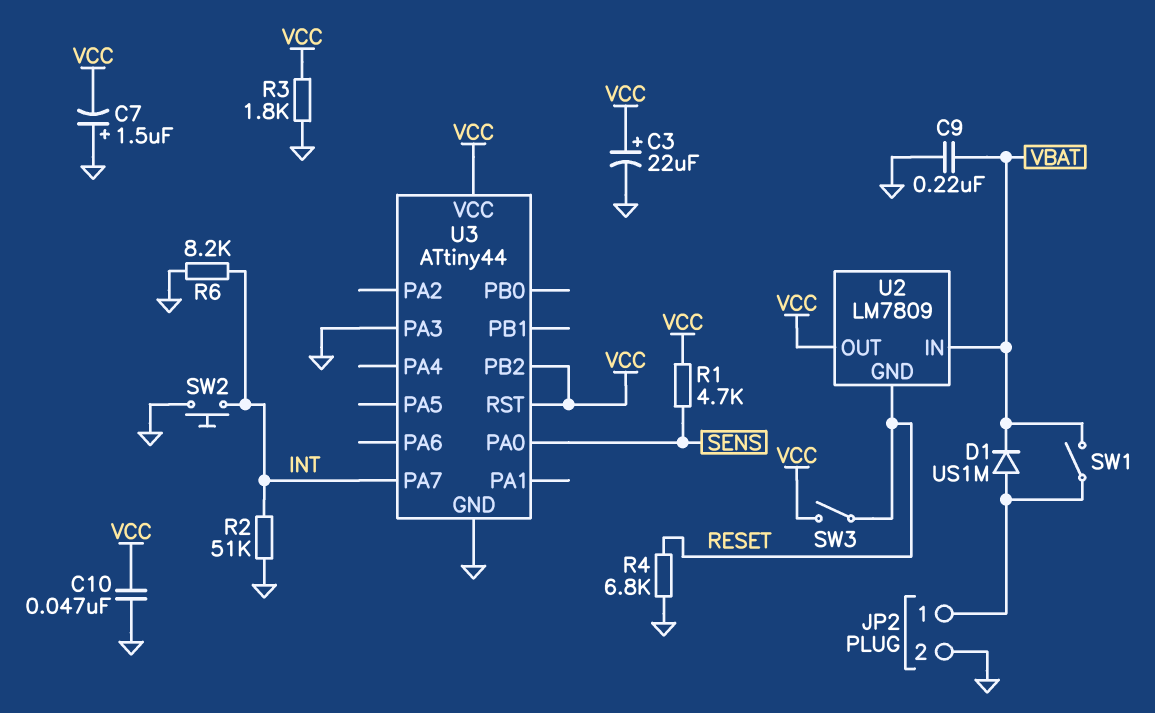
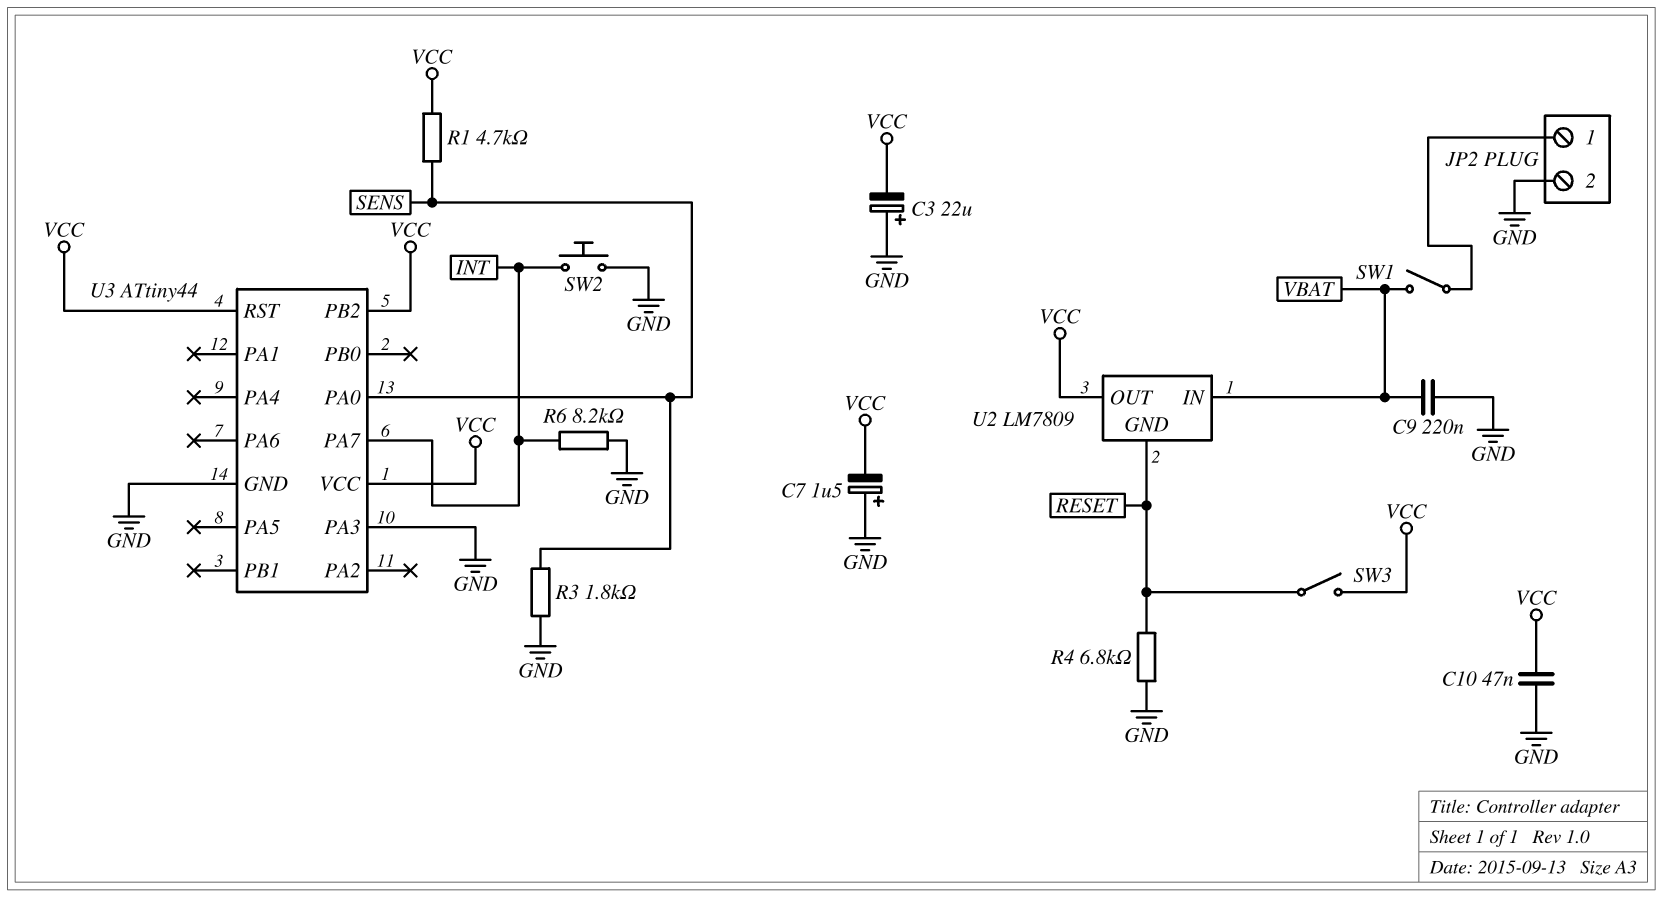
C3: 22uF (plus VCC, minus GND) -> 22uF (plus GND, minus VCC)
D1: diode US1M (A JP2/1, K VBAT) -> none
R2: 51k (GND, INT) -> none
R3: 1.8k (GND, VCC) -> 1.8k (GND, SENS)

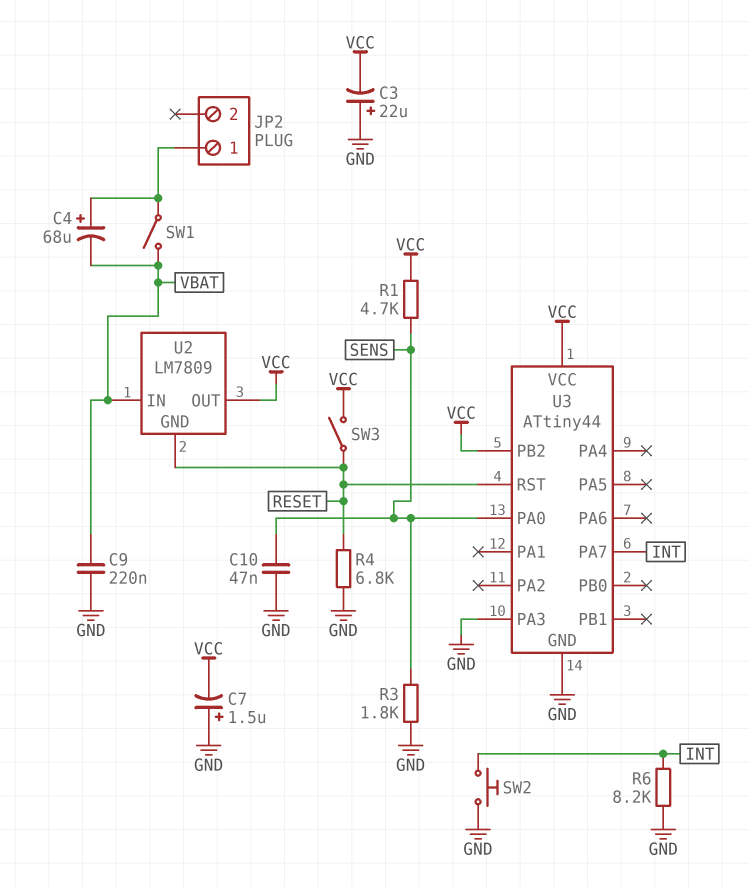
C4: none -> 68uF (plus JP2/1, minus VBAT)
C10: 47nF (GND, VCC) -> 47nF (GND, SENS)
JP2 pin 2: GND -> none
U3 pin RST: VCC -> RESET

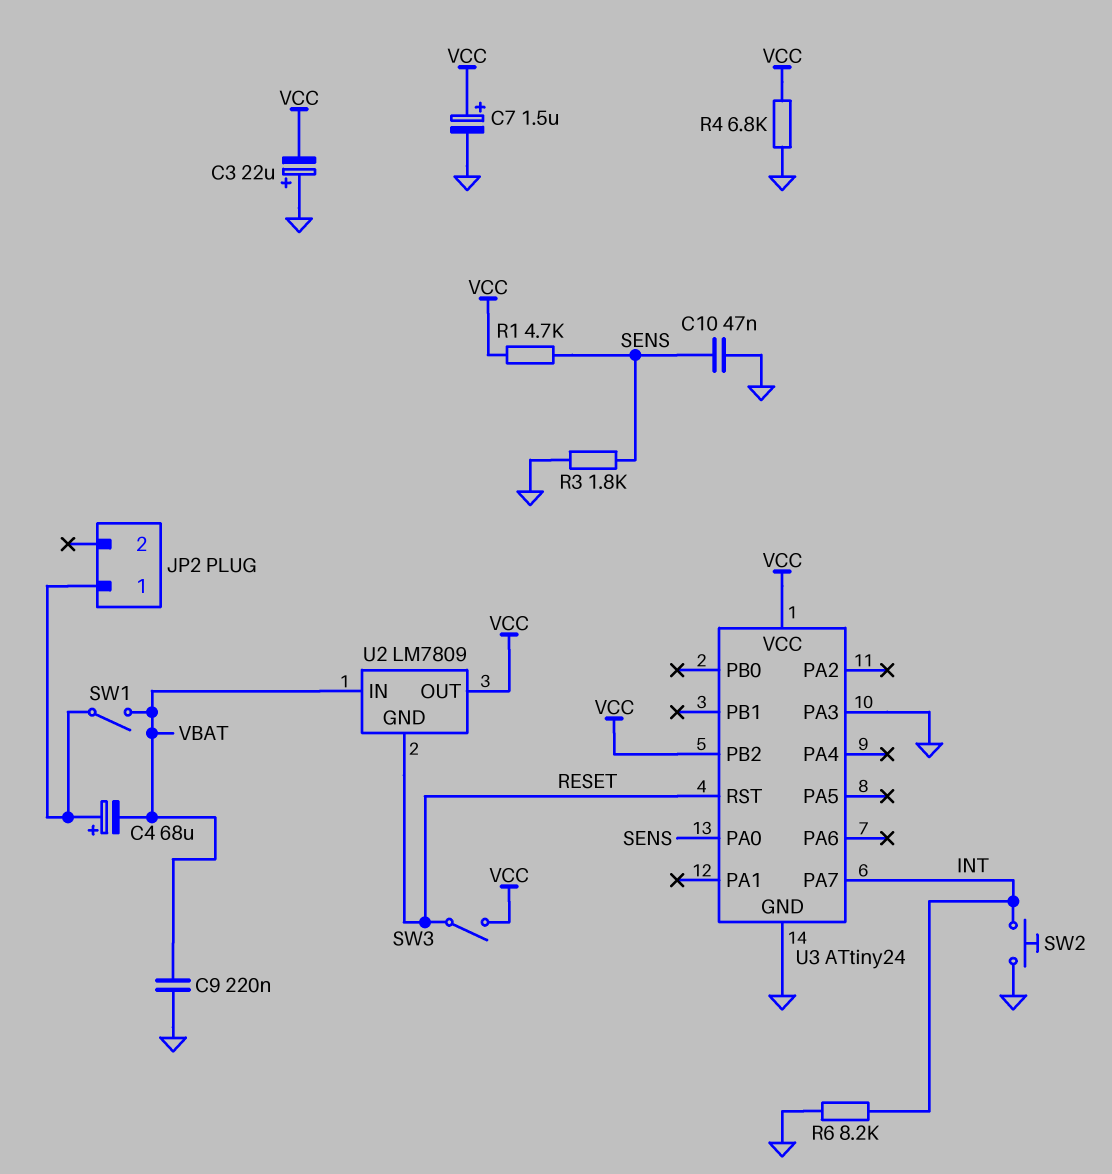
C7: 1.5uF (plus GND, minus VCC) -> 1.5uF (plus VCC, minus GND)
R4: 6.8k (GND, RESET) -> 6.8k (GND, VCC)
U3: ATtiny44 -> ATtiny24

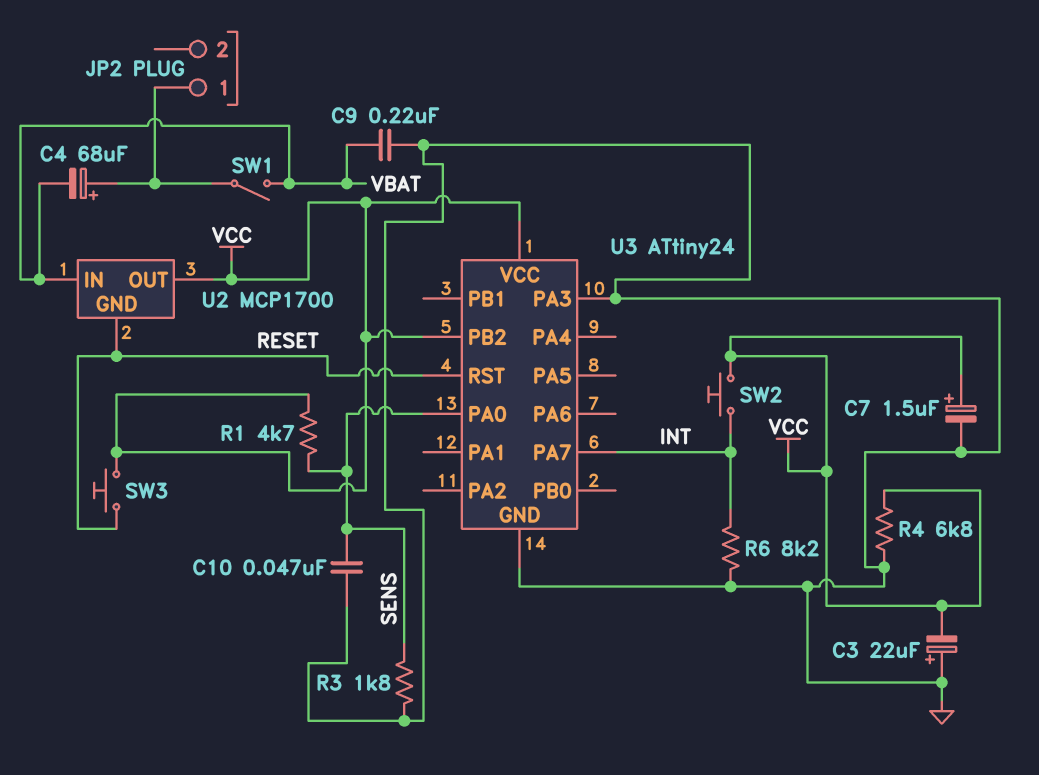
SW2: button (GND, INT) -> button (INT, VCC)
SW3: switch (RESET, VCC) -> button (RESET, VCC)
U2: LM7809 -> MCP1700

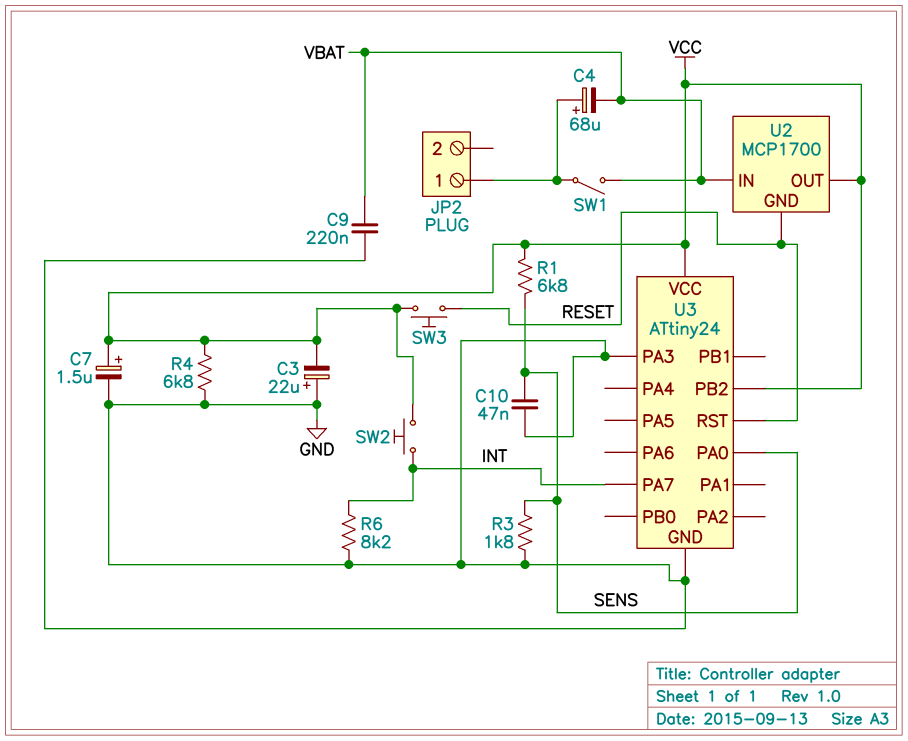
R1: 4.7k (SENS, VCC) -> 6.8k (SENS, VCC)

